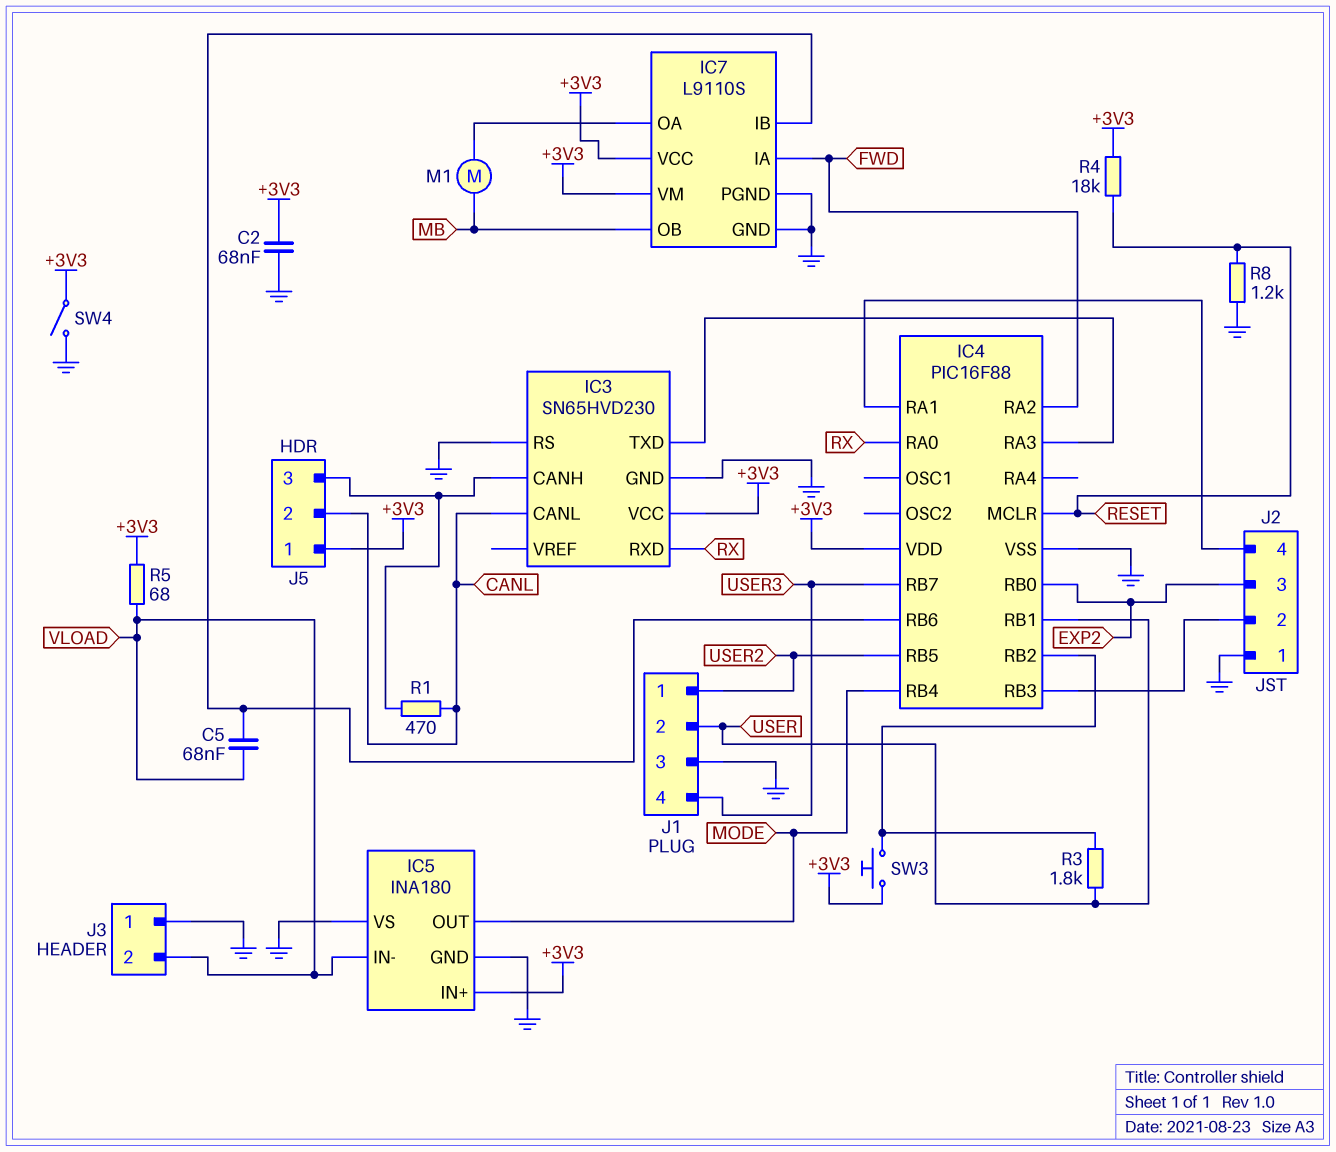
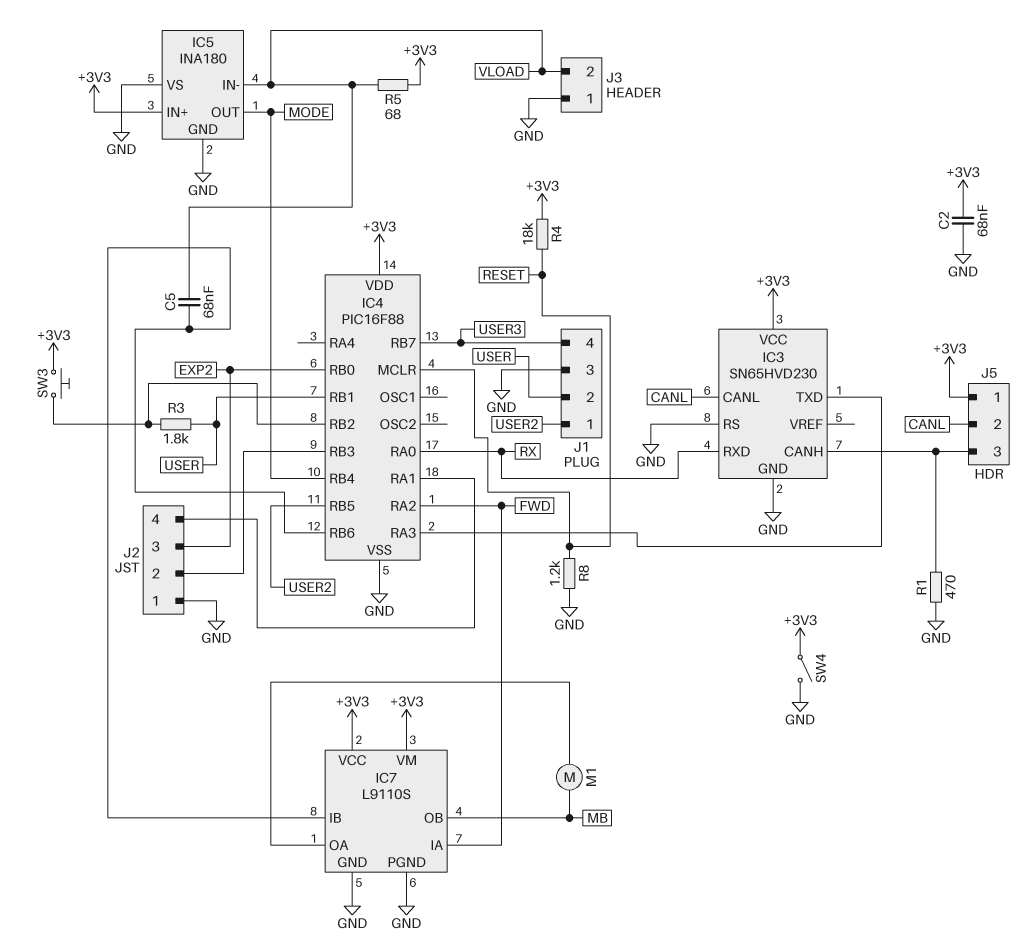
R1: 470 (CANL, IC3/CANH) -> 470 (GND, IC3/CANH)

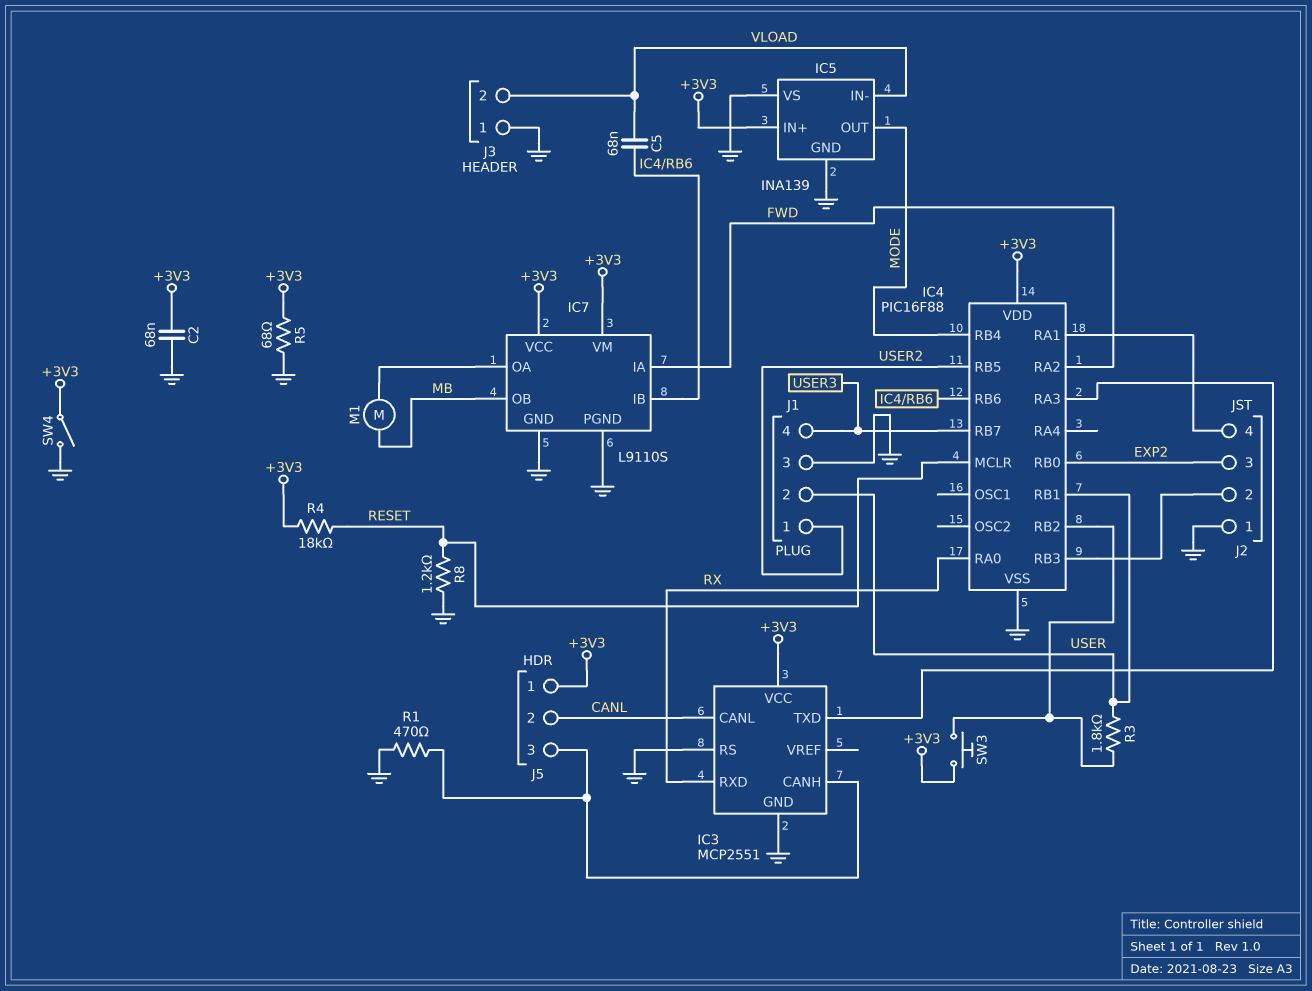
IC3: SN65HVD230 -> MCP2551
IC5: INA180 -> INA139
R5: 68 (+3V3, VLOAD) -> 68 (+3V3, GND)

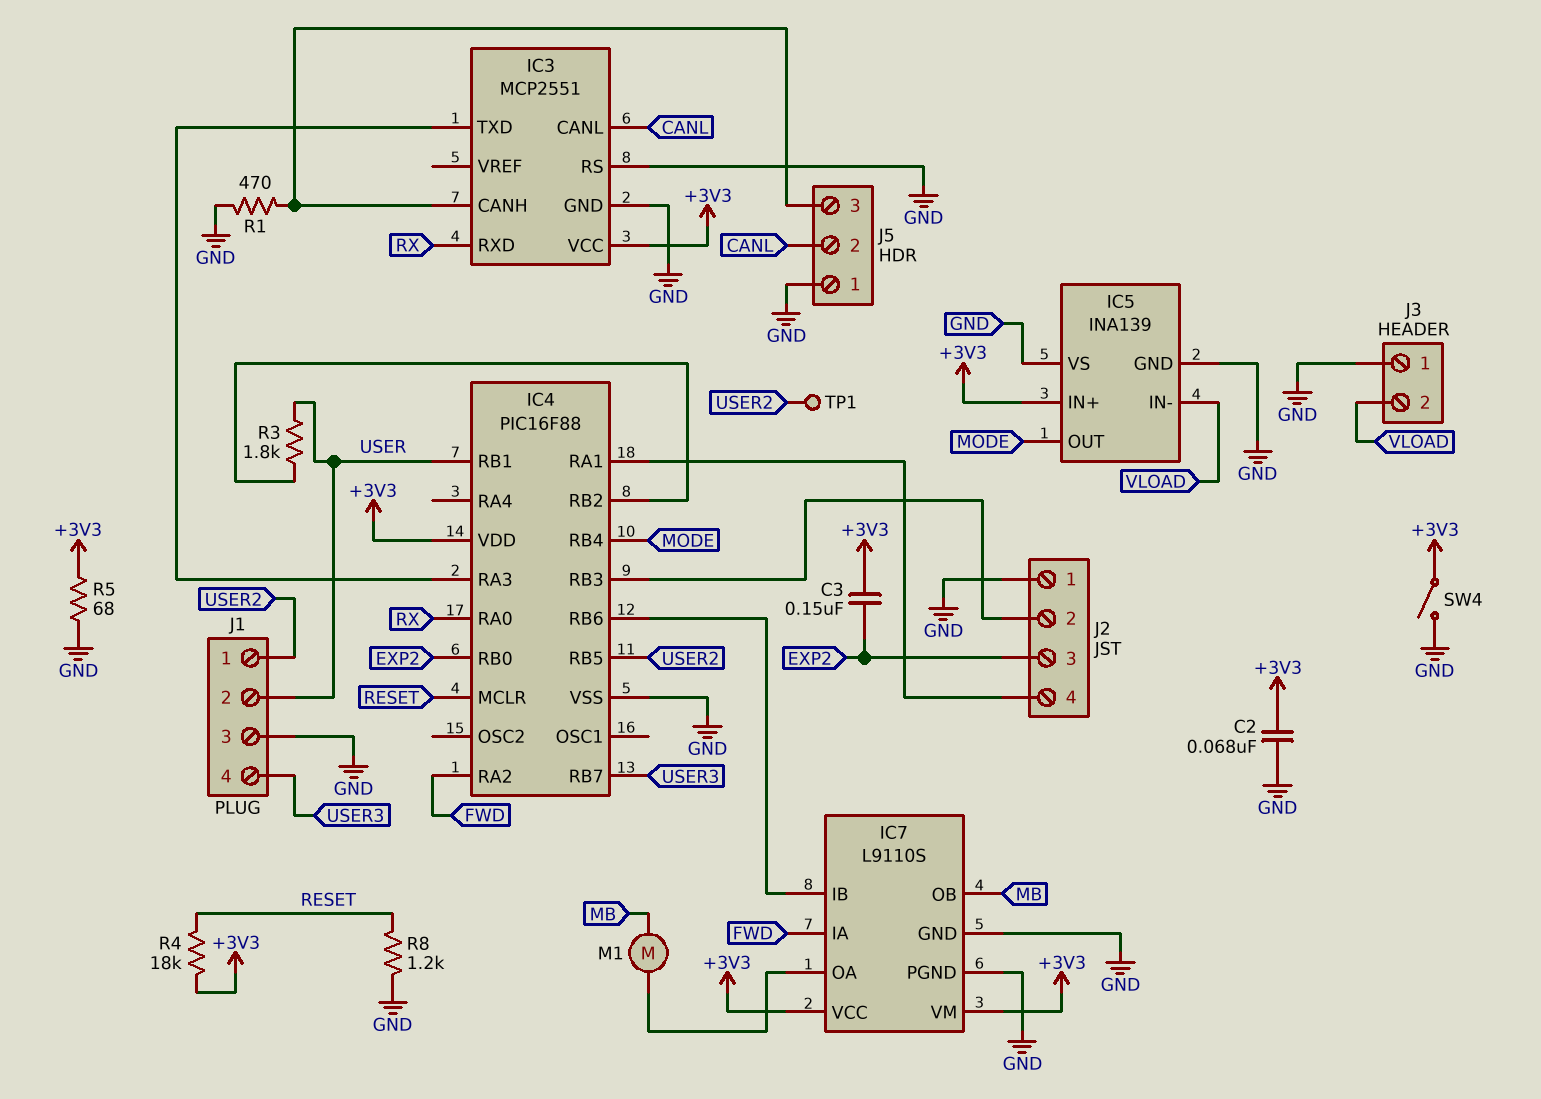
C3: none -> 150nF (+3V3, EXP2)
C5: 68nF (IC4/RB6, VLOAD) -> none
J5 pin 1: +3V3 -> GND
SW3: button (+3V3, IC4/RB2) -> none
TP1: none -> test point (USER2)

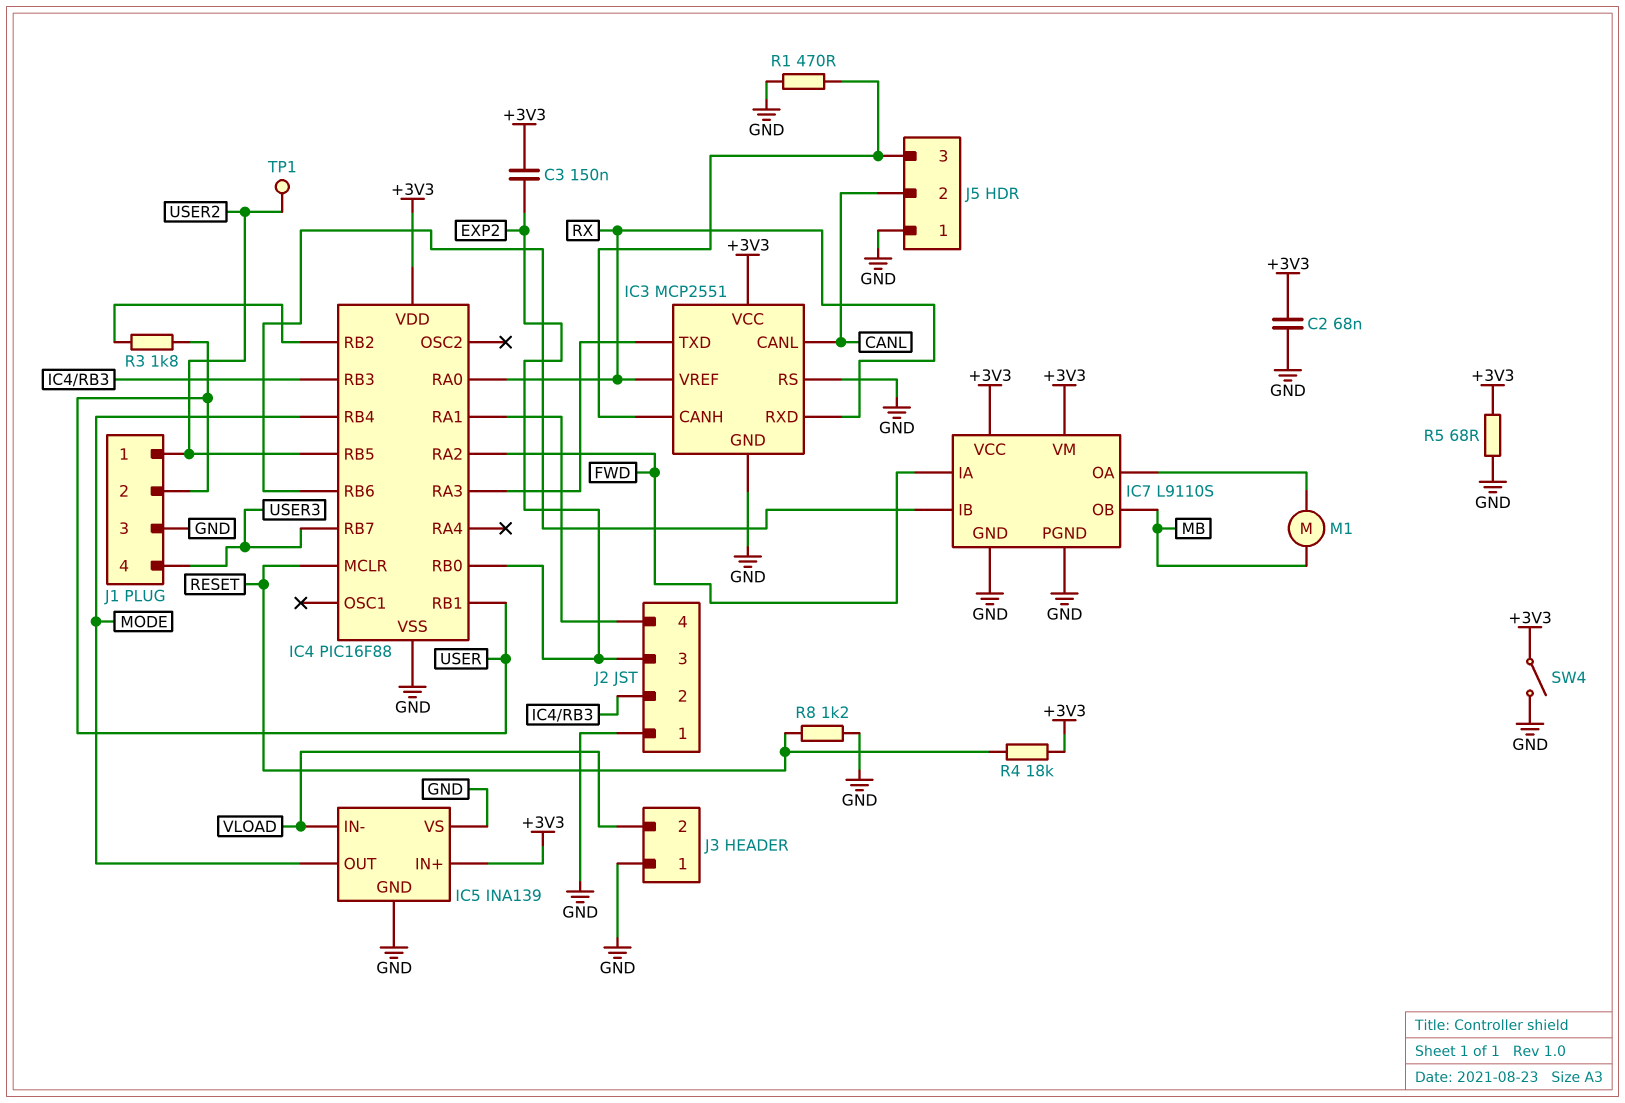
IC3 pin VREF: none -> RX

